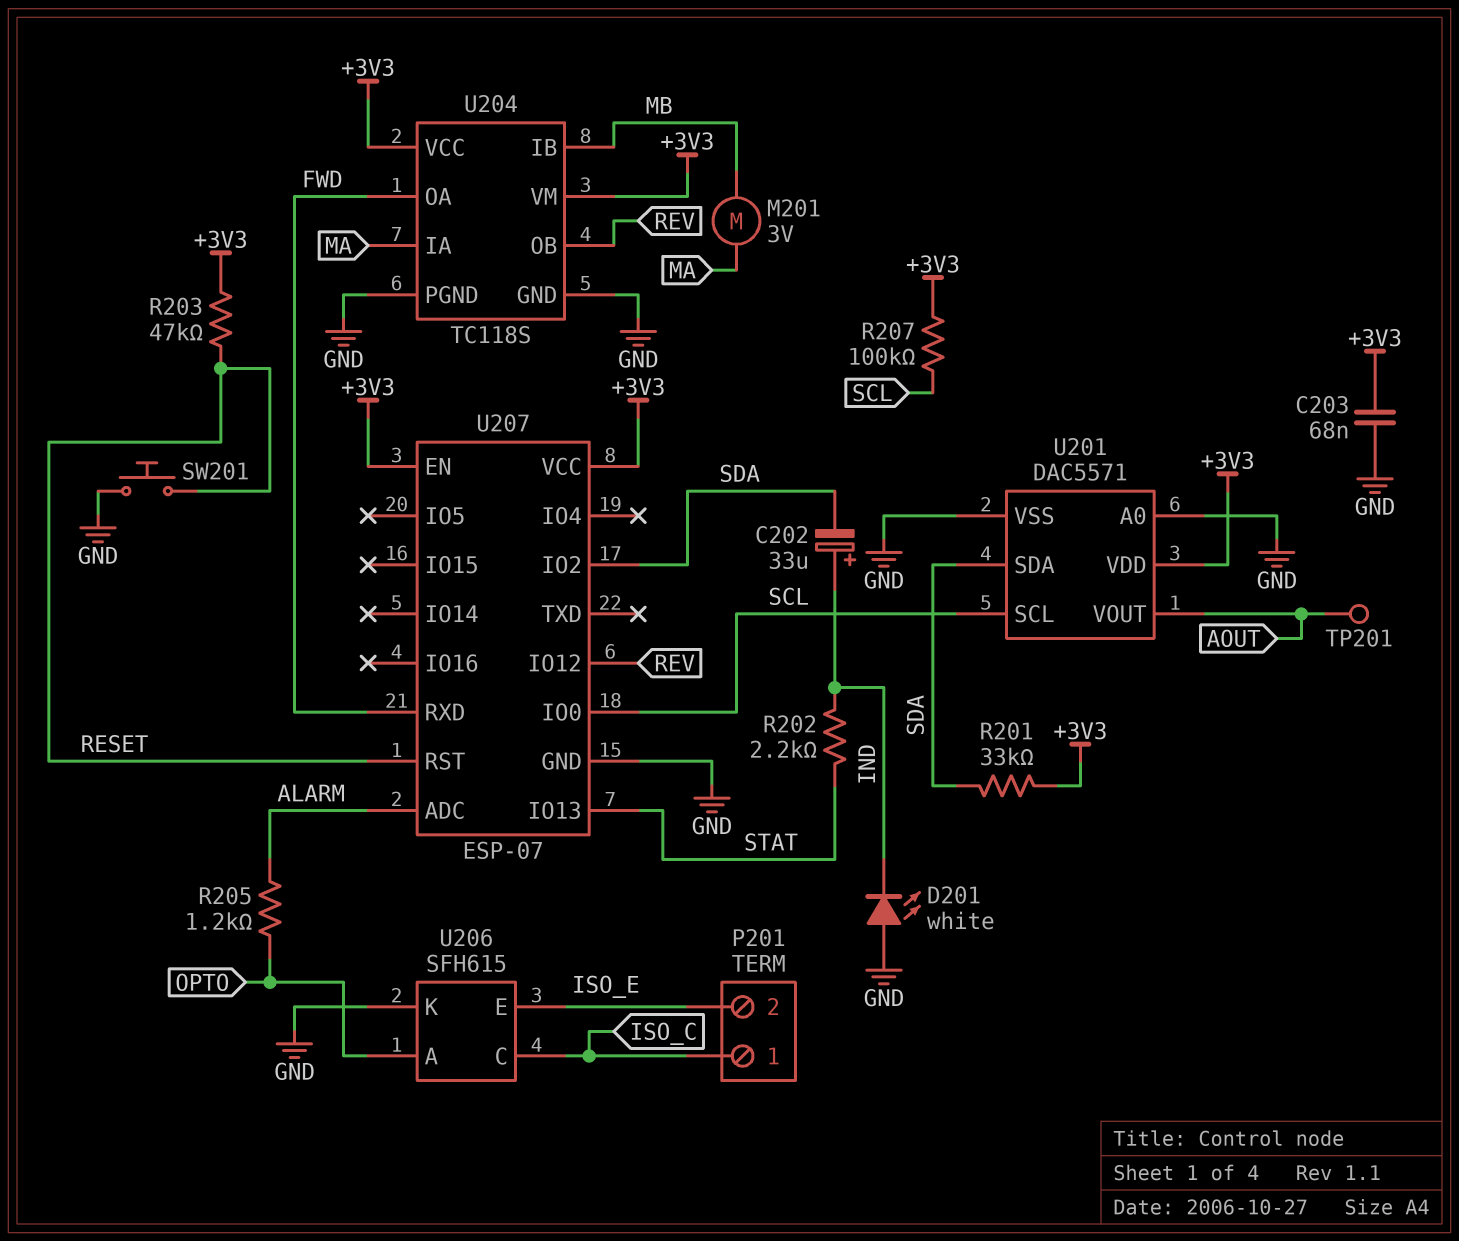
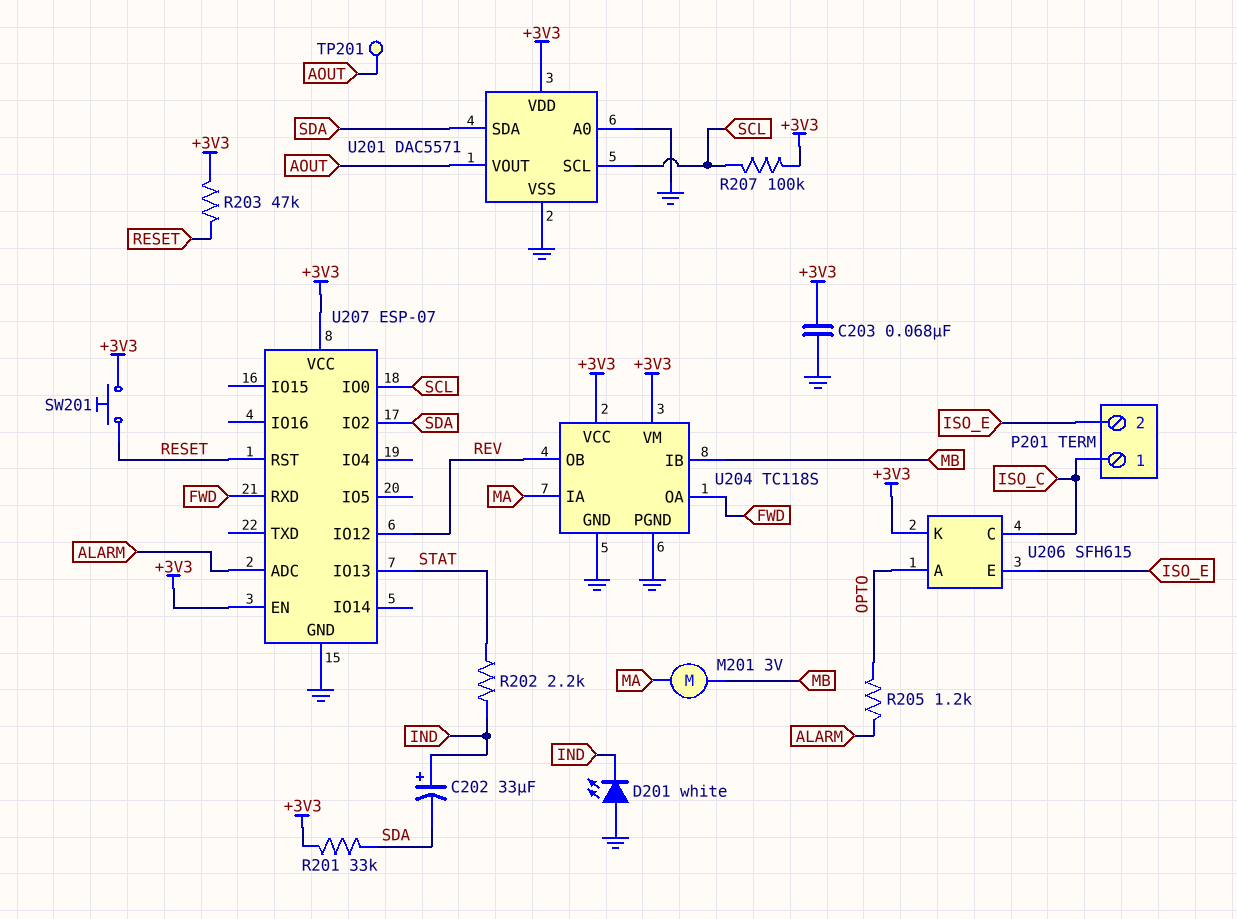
SW201: button (GND, RESET) -> button (+3V3, RESET)
U206 pin K: GND -> +3V3

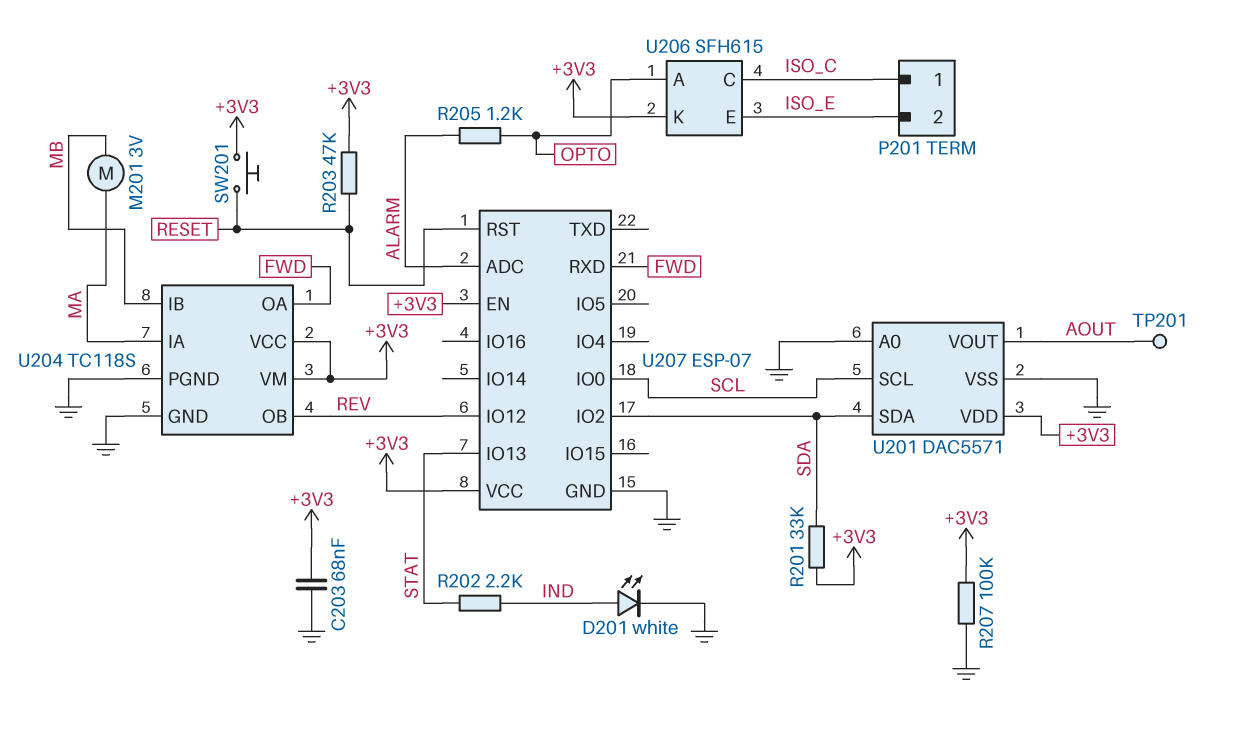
C202: 33uF (plus IND, minus SDA) -> none
D201: LED white (A GND, K IND) -> LED white (A IND, K GND)
R207: 100k (+3V3, SCL) -> 100k (+3V3, GND)

